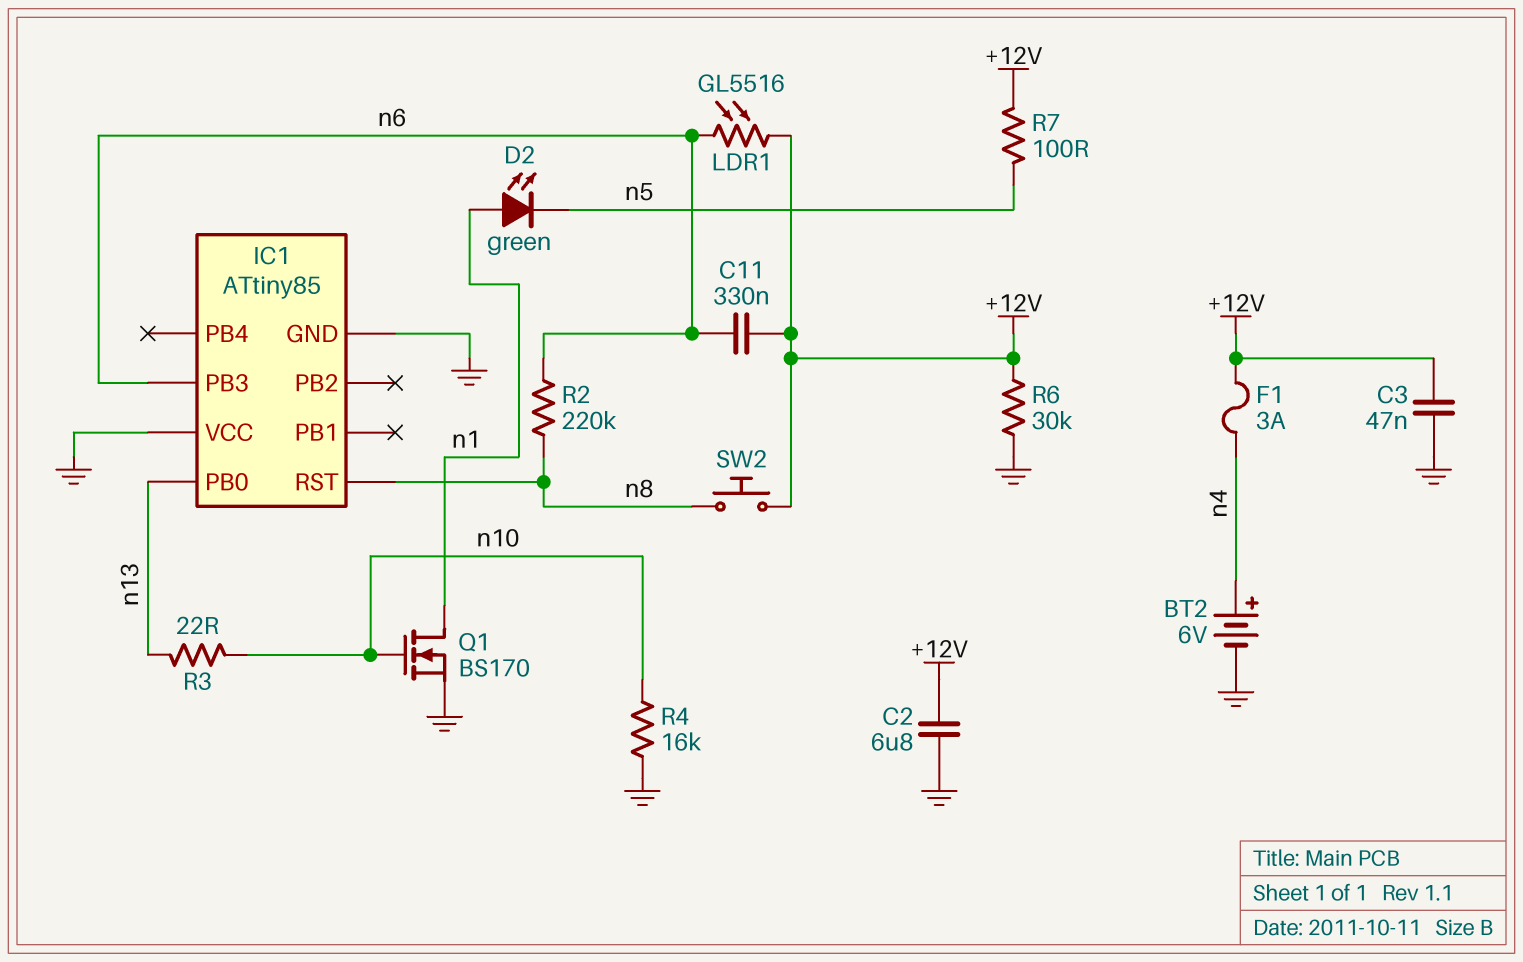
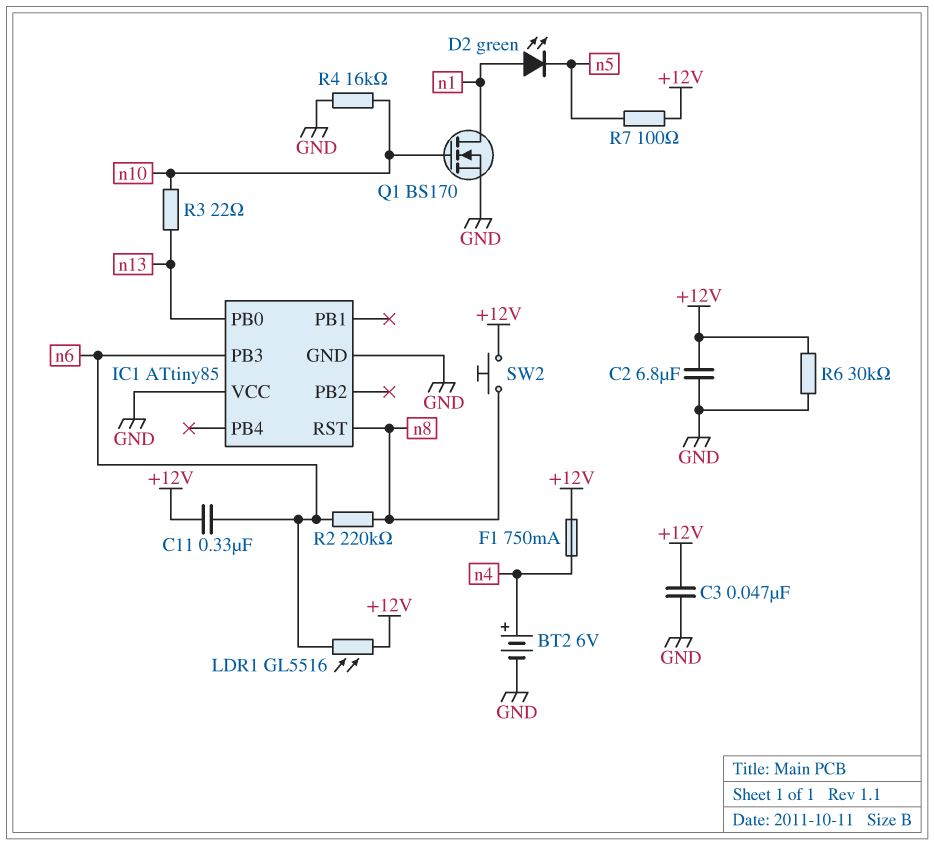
F1: 3A (+12V, n4) -> 750mA (+12V, n4)

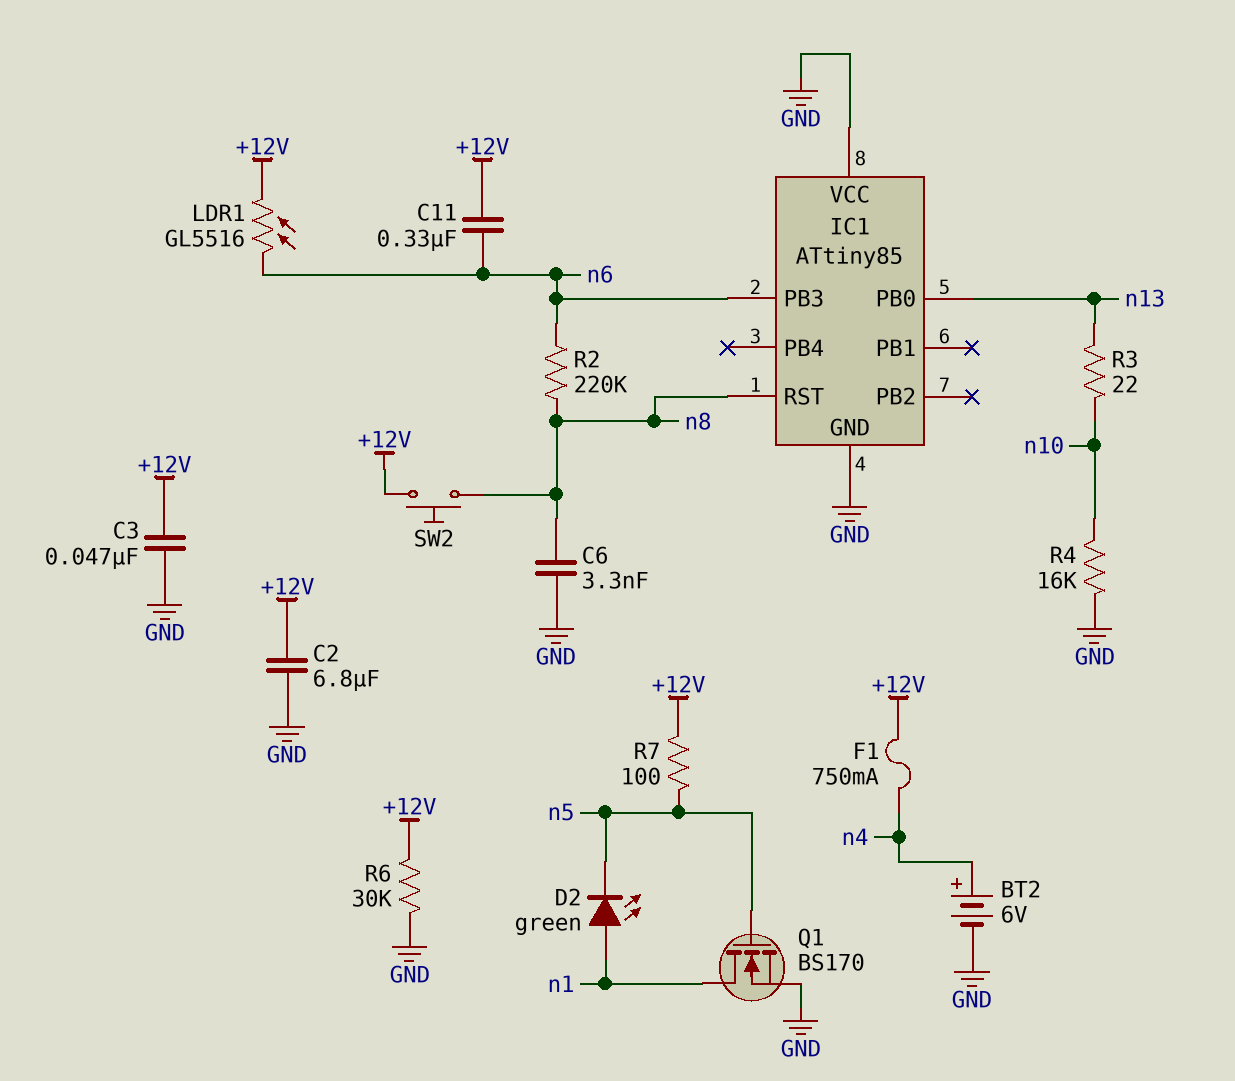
C6: none -> 3.3nF (GND, n8)
Q1: NMOS BS170 (G n10, D n1, S GND) -> NMOS BS170 (G n5, D n1, S GND)

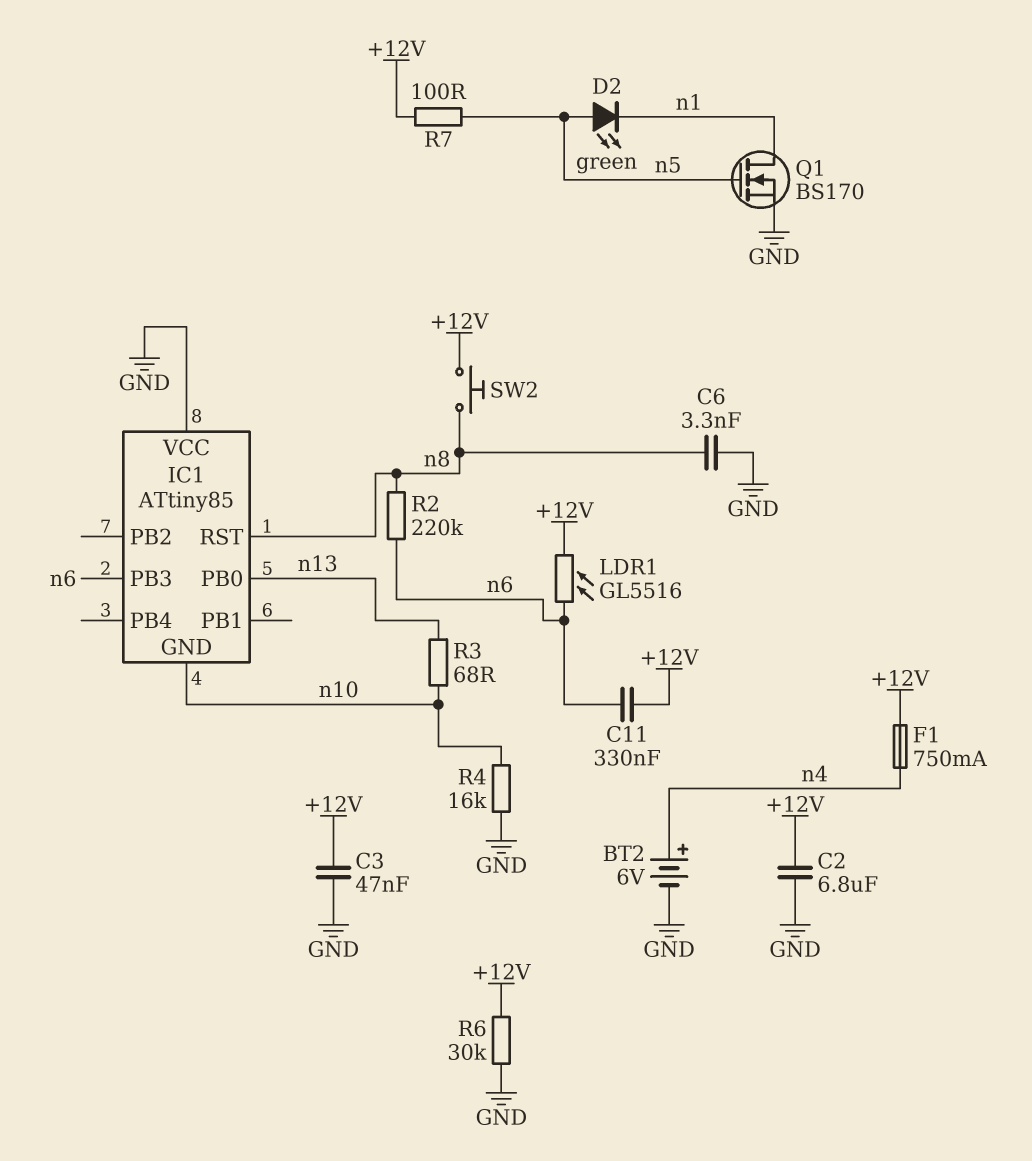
D2: LED green (A n1, K n5) -> LED green (A n5, K n1)
IC1 pin GND: GND -> n10
R3: 22 (n10, n13) -> 68 (n10, n13)

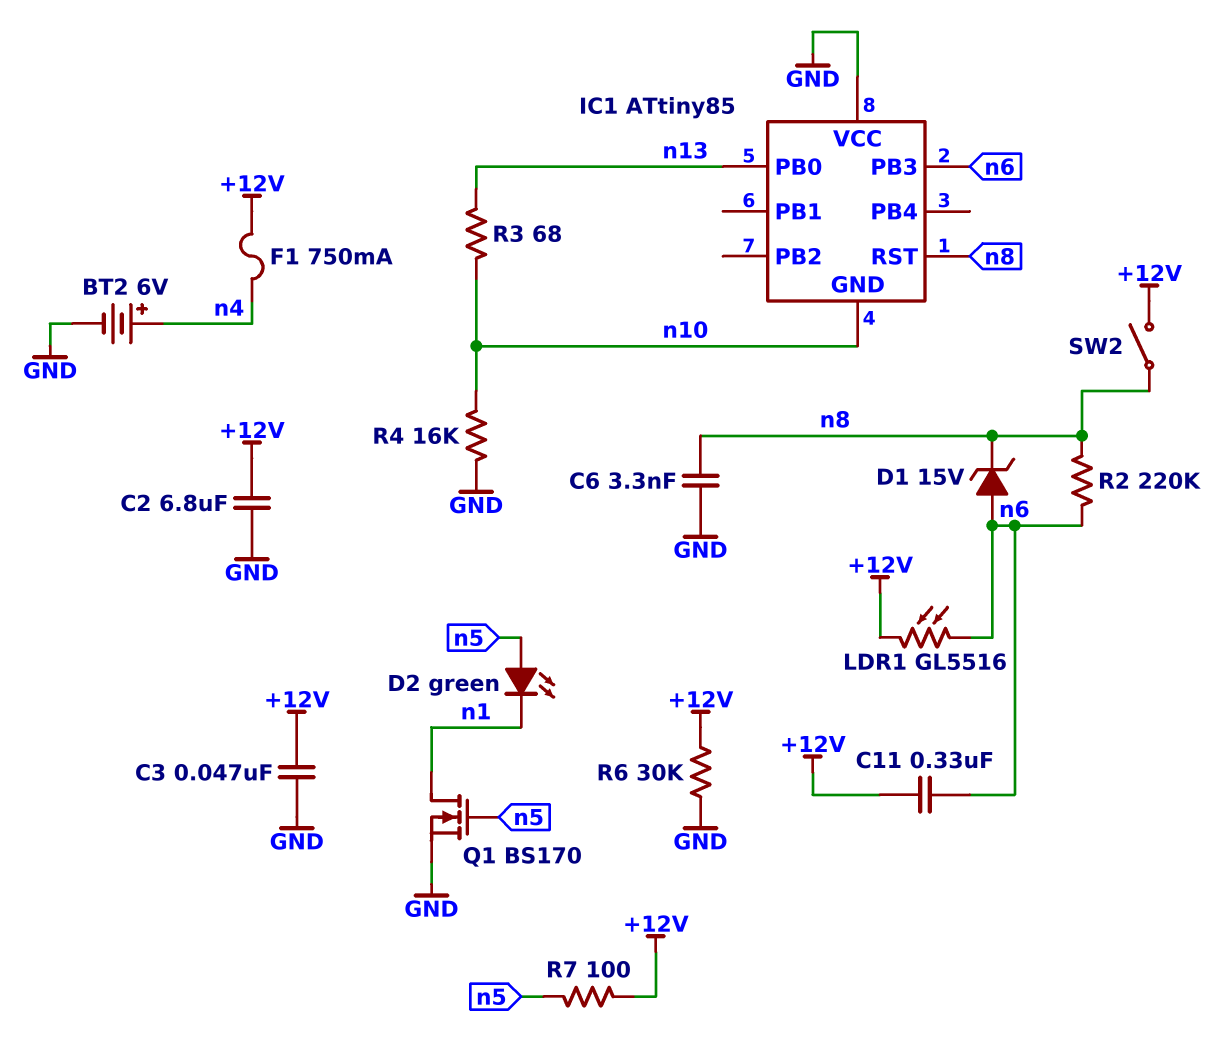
D1: none -> zener 15V (A n6, K n8)
SW2: button (+12V, n8) -> switch (+12V, n8)

